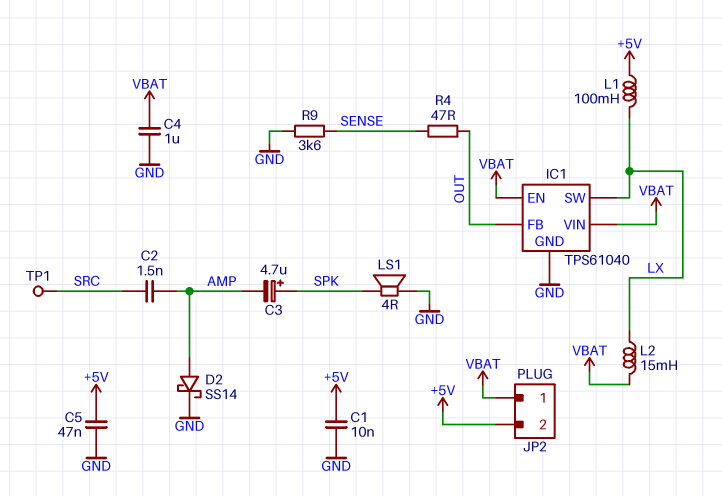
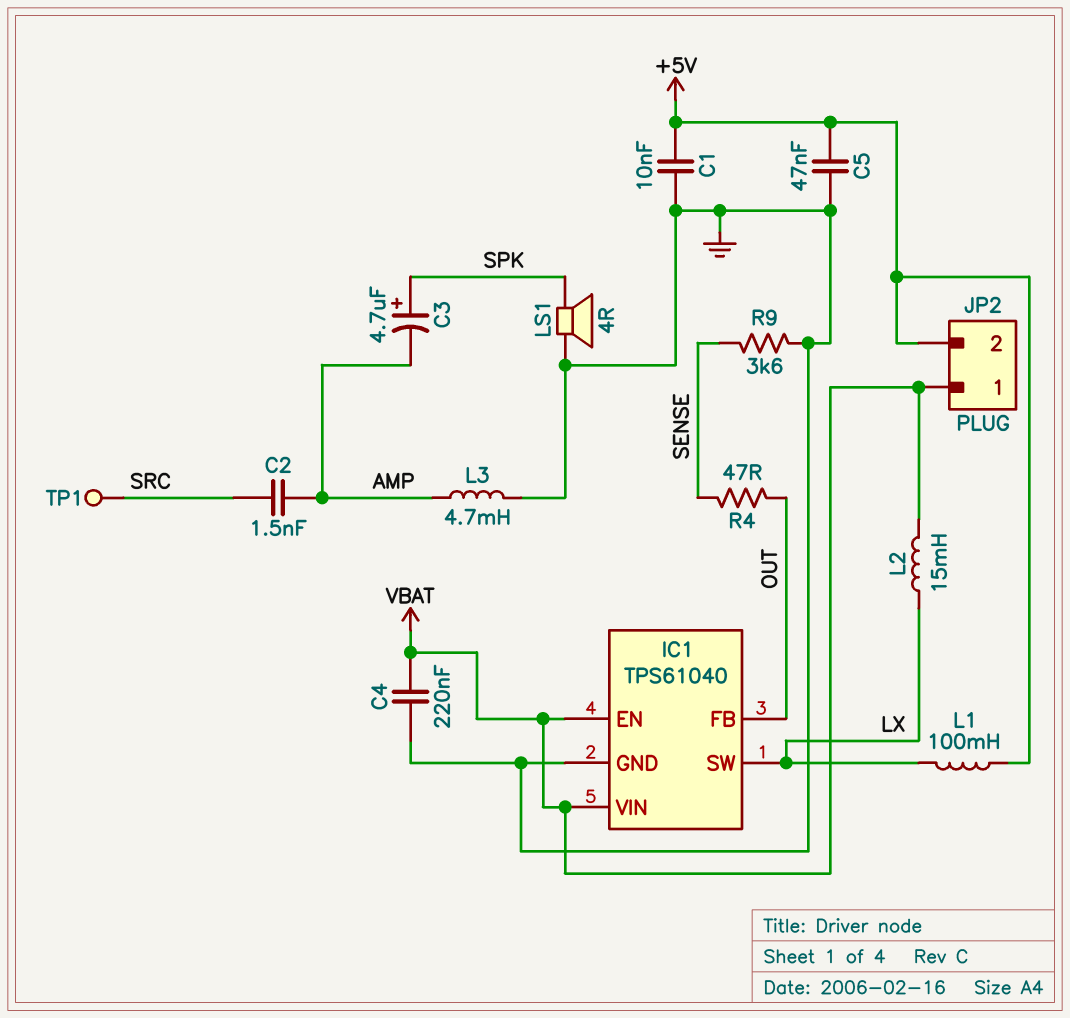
C4: 1uF (GND, VBAT) -> 220nF (GND, VBAT)
D2: schottky SS14 (A AMP, K GND) -> none
L3: none -> 4.7mH (AMP, GND)

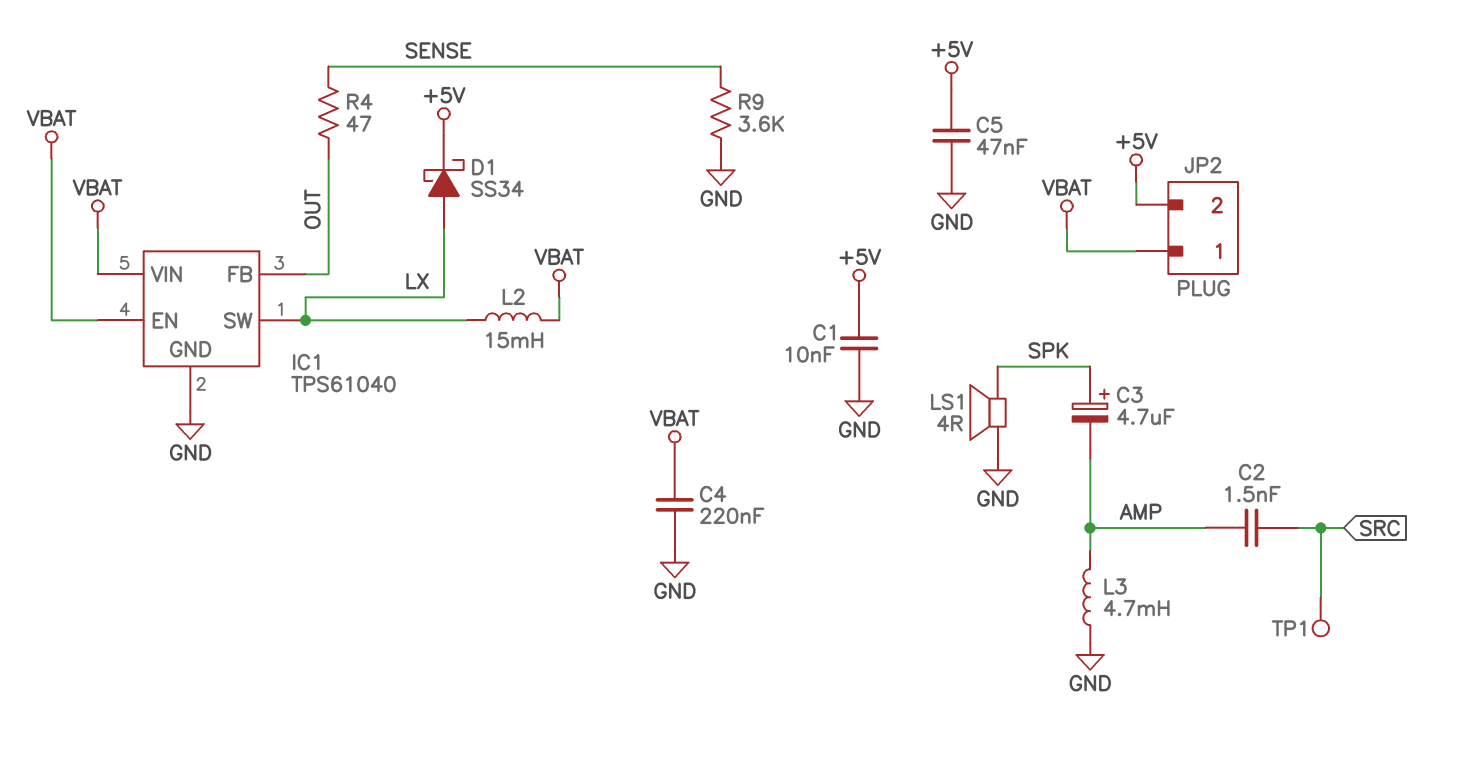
D1: none -> schottky SS34 (A LX, K +5V)
L1: 100mH (+5V, LX) -> none

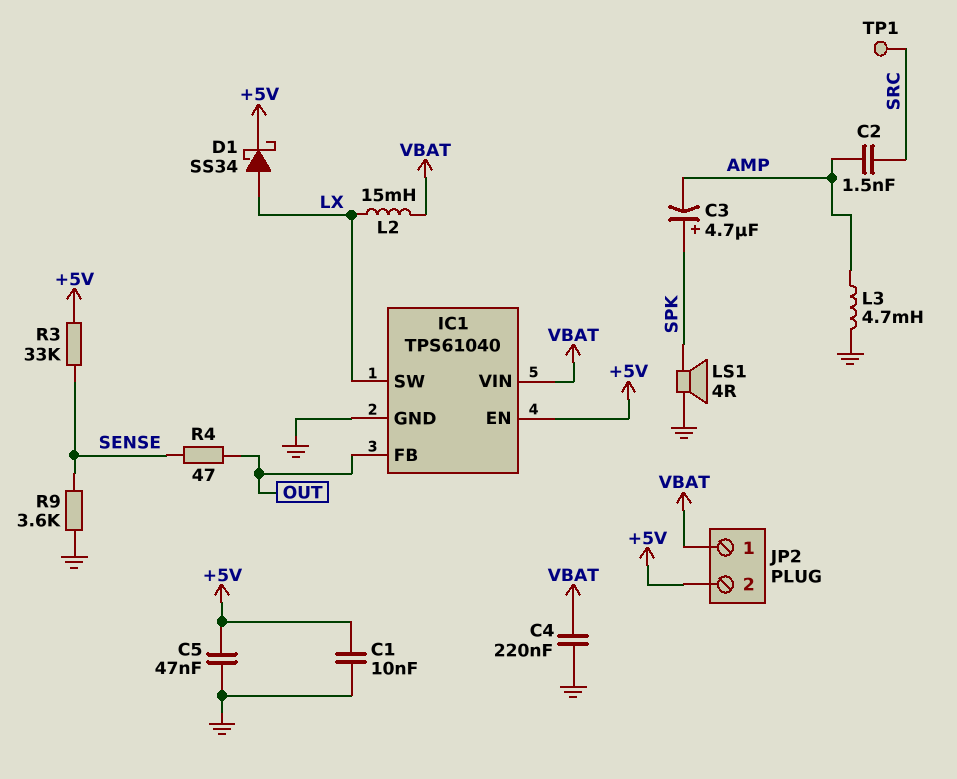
IC1 pin EN: VBAT -> +5V
R3: none -> 33k (+5V, SENSE)

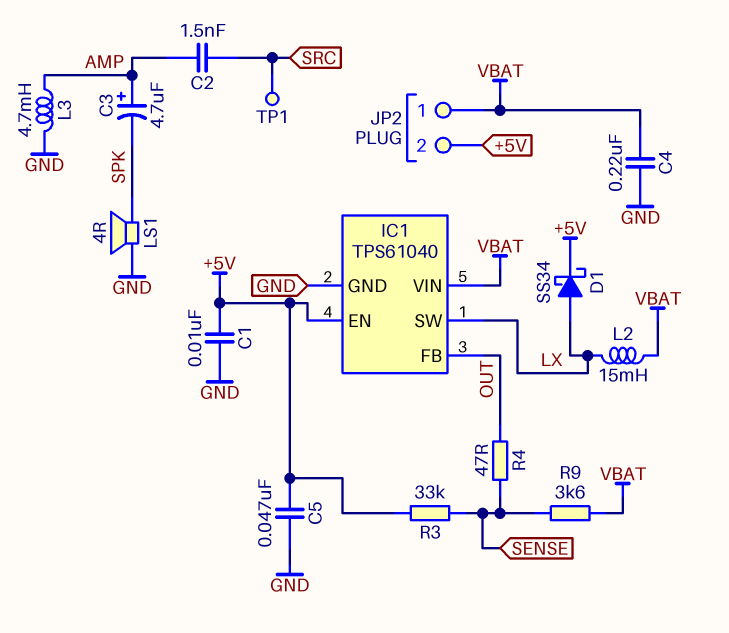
C3: 4.7uF (plus SPK, minus AMP) -> 4.7uF (plus AMP, minus SPK)
R9: 3.6k (GND, SENSE) -> 3.6k (SENSE, VBAT)

